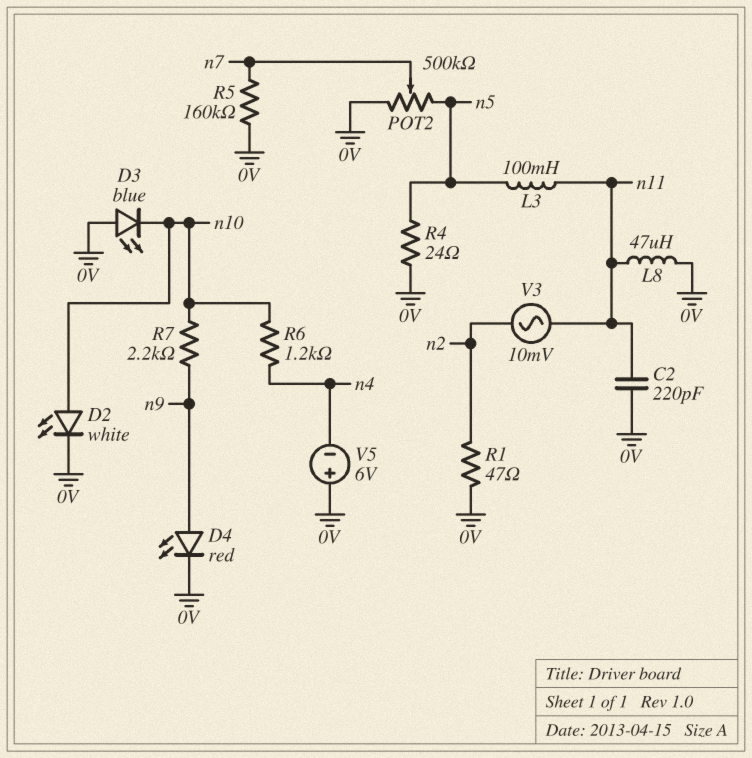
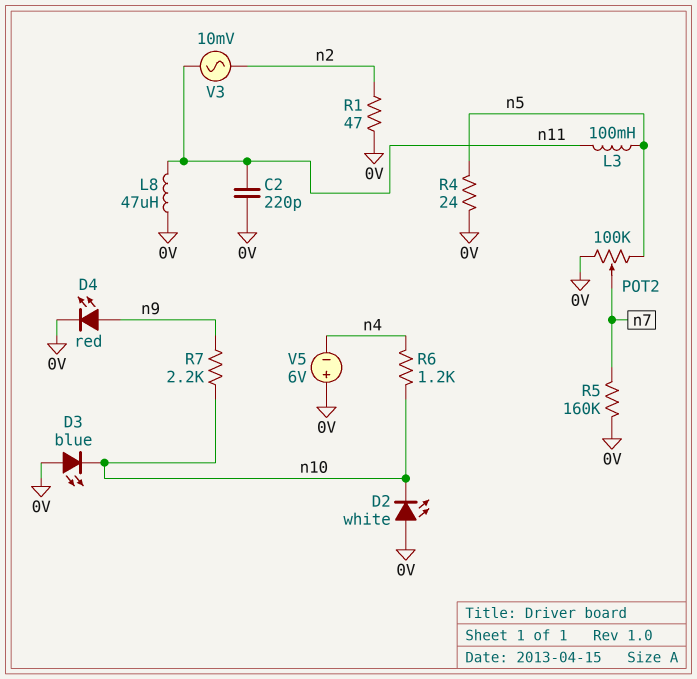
D2: LED white (A n10, K 0V) -> LED white (A 0V, K n10)
POT2: 500k (0V, n5, wiper n7) -> 100k (0V, n5, wiper n7)

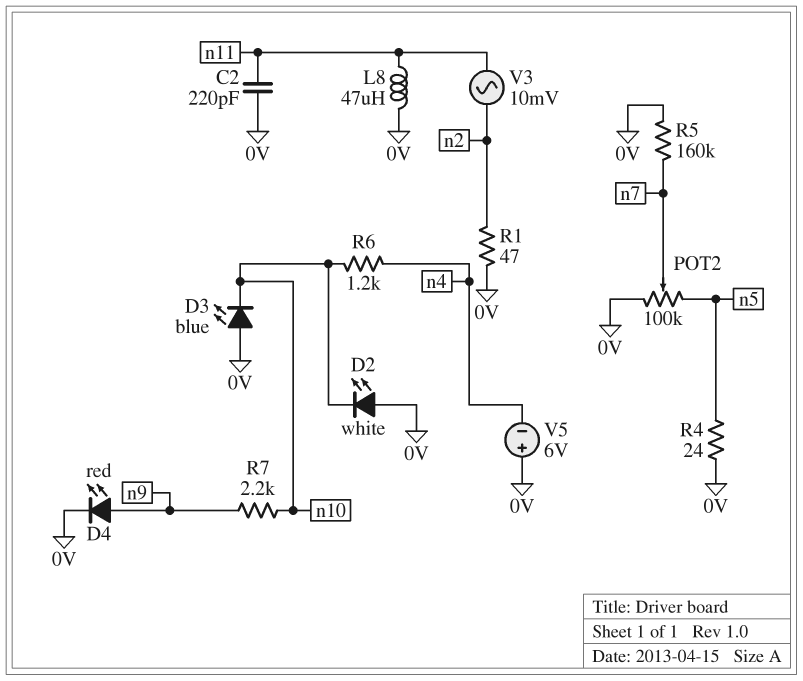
L3: 100mH (n5, n11) -> none

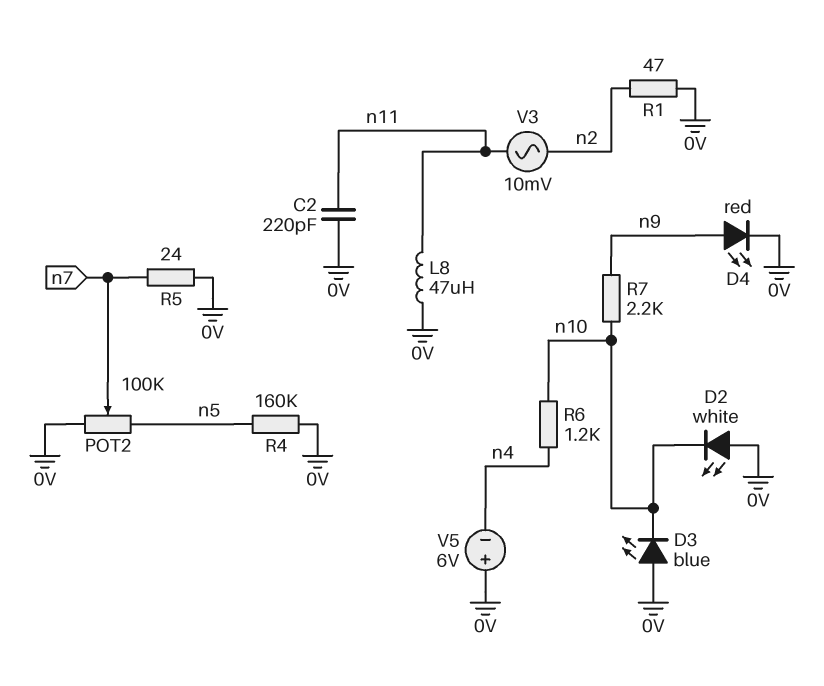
R4: 24 (0V, n5) -> 160k (0V, n5)
R5: 160k (0V, n7) -> 24 (0V, n7)

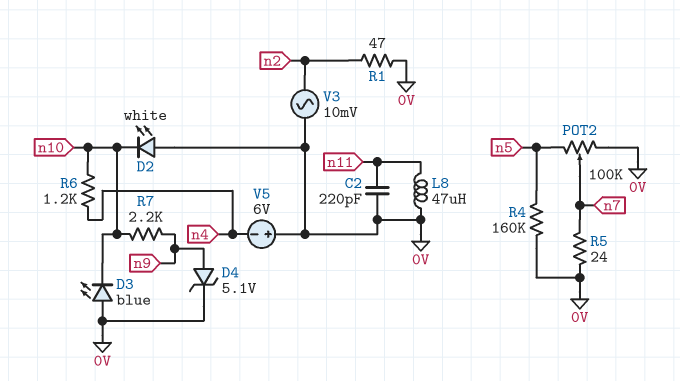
D4: LED red (A n9, K 0V) -> zener 5.1V (A n9, K 0V)
V3: AC 10mV (n2, n11) -> AC 10mV (0V, n2)

